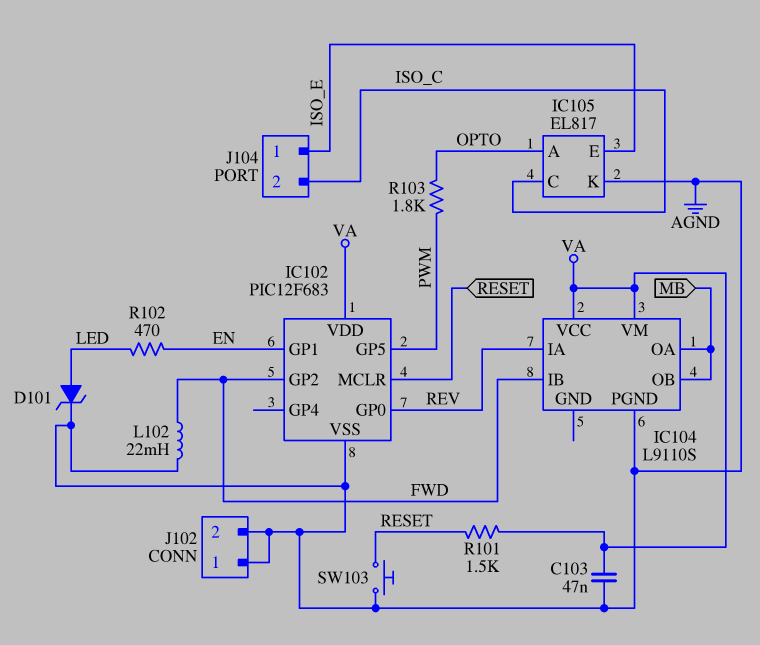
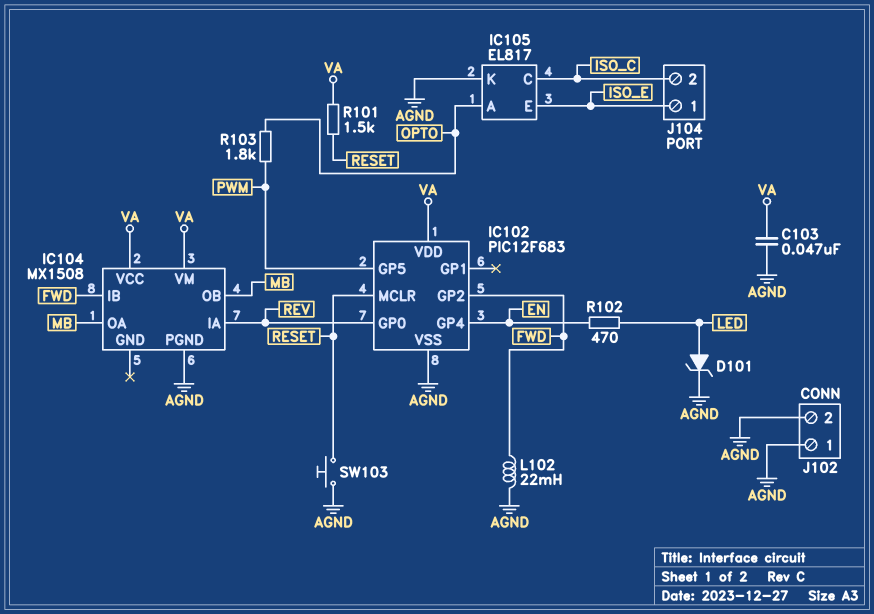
IC102 pin GP1: EN -> none
IC102 pin GP4: none -> EN
IC104: L9110S -> MX1508

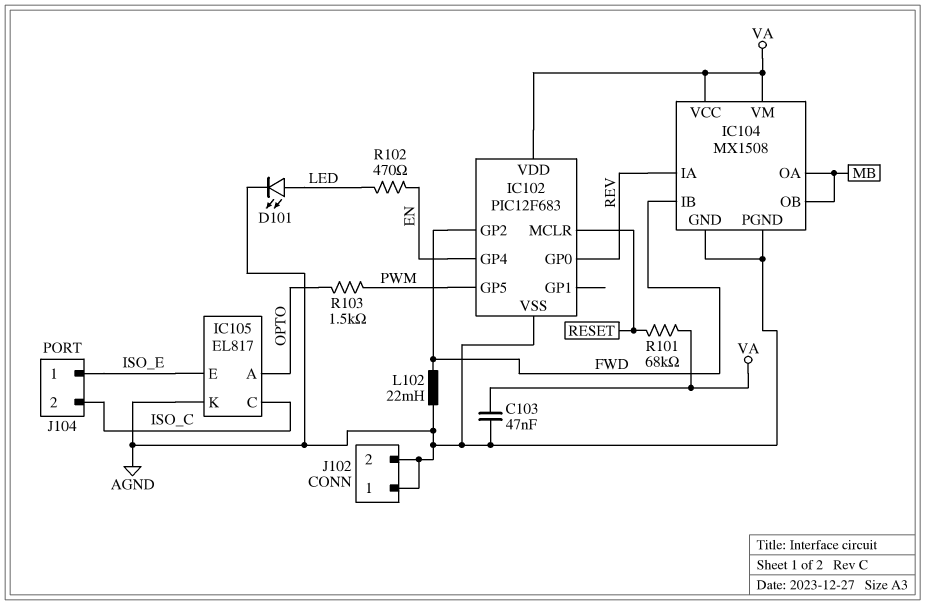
D101: zener (A LED, K AGND) -> LED (A LED, K AGND)
IC104 pin GND: none -> AGND
R101: 1.5k (RESET, VA) -> 68k (RESET, VA)
R103: 1.8k (OPTO, PWM) -> 1.5k (OPTO, PWM)
SW103: button (AGND, RESET) -> none

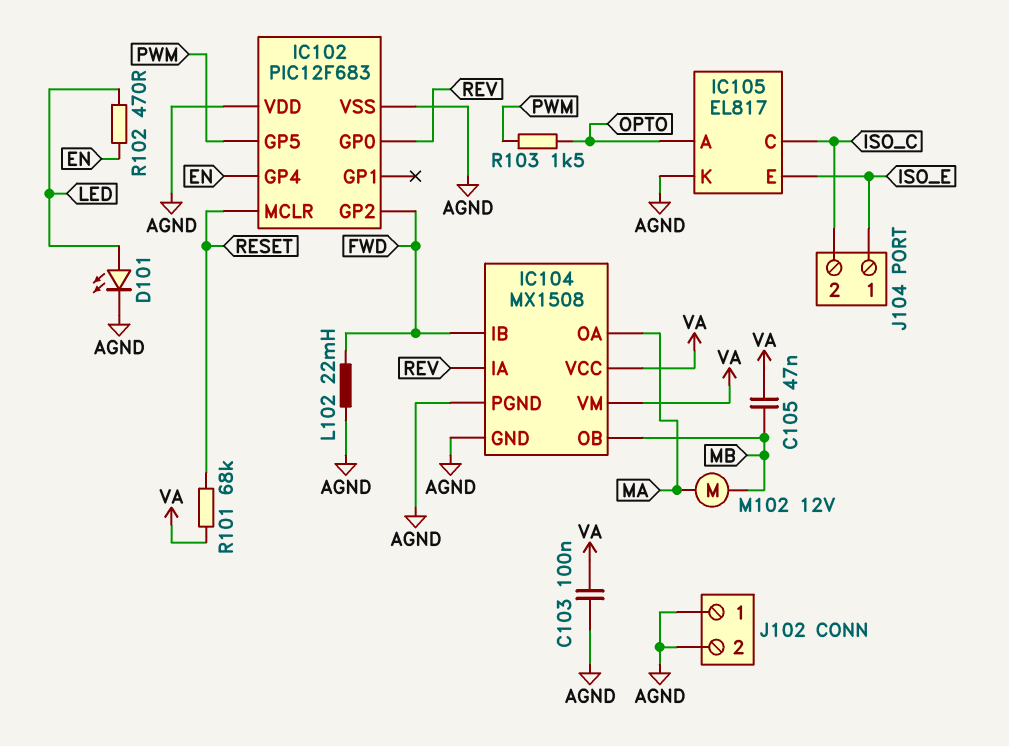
C103: 47nF (AGND, VA) -> 100nF (AGND, VA)
C105: none -> 47nF (MB, VA)
IC102 pin VDD: VA -> AGND
IC104 pin OA: MB -> MA
M102: none -> motor 12V (MA, MB)

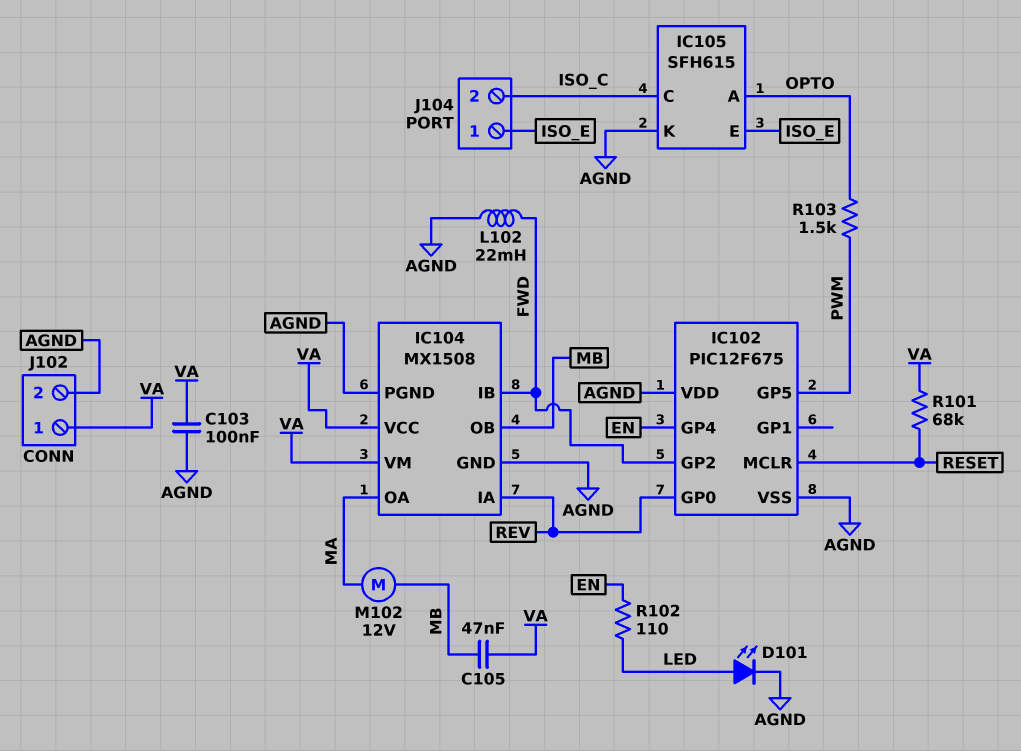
IC102: PIC12F683 -> PIC12F675
IC105: EL817 -> SFH615
J102 pin 1: AGND -> VA
R102: 470 (EN, LED) -> 110 (EN, LED)

